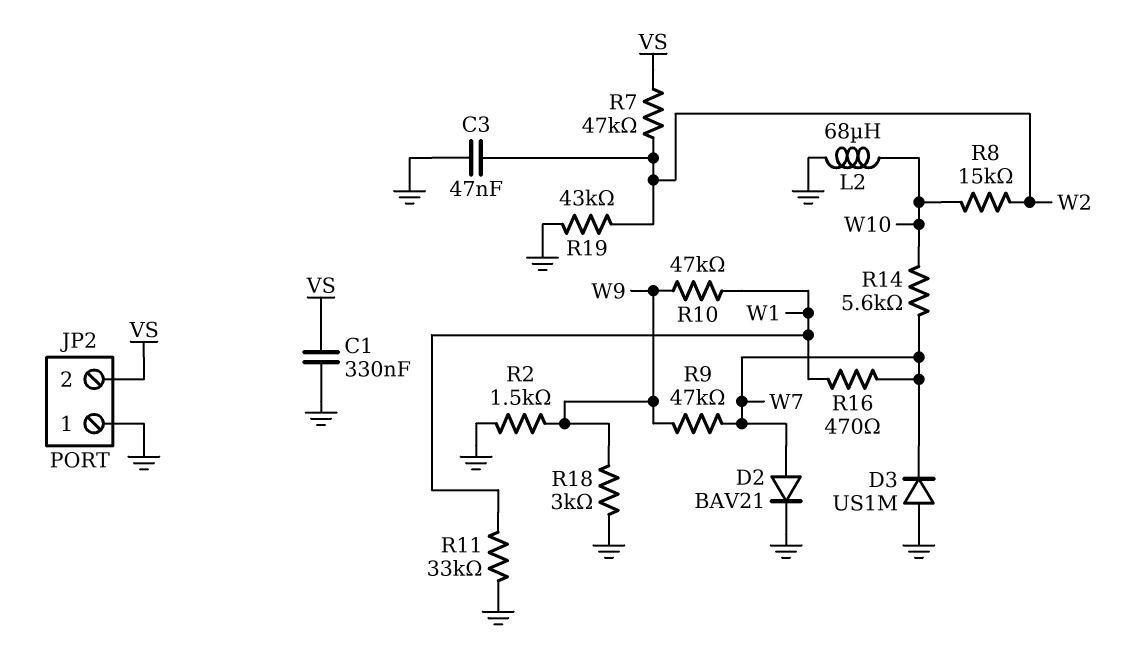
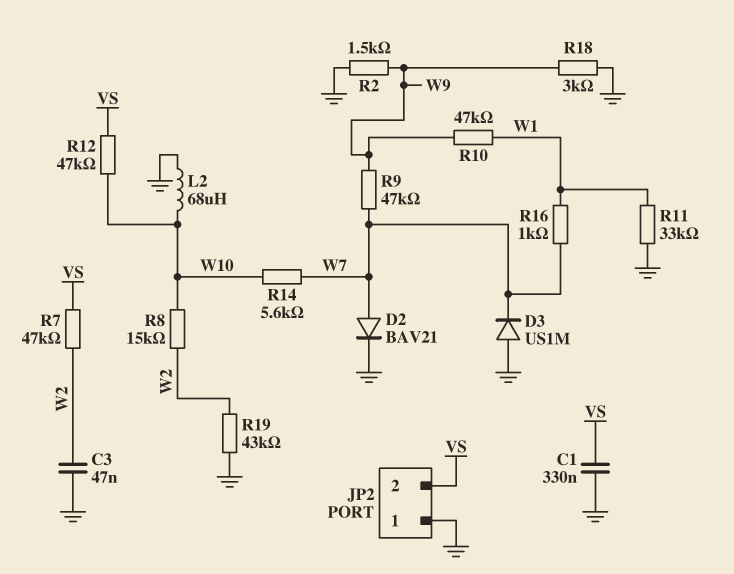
R12: none -> 47k (VS, W10)
R16: 470 (W1, W7) -> 1k (W1, W7)

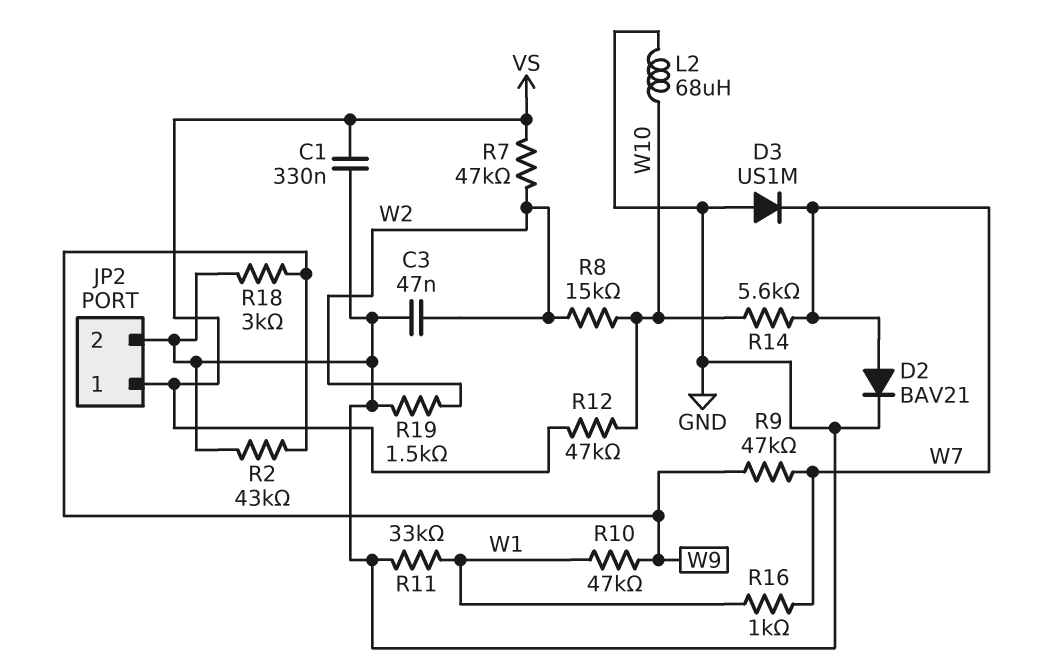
JP2 pin 1: GND -> VS
JP2 pin 2: VS -> GND
R2: 1.5k (GND, W9) -> 43k (GND, W9)
R19: 43k (GND, W2) -> 1.5k (GND, W2)

